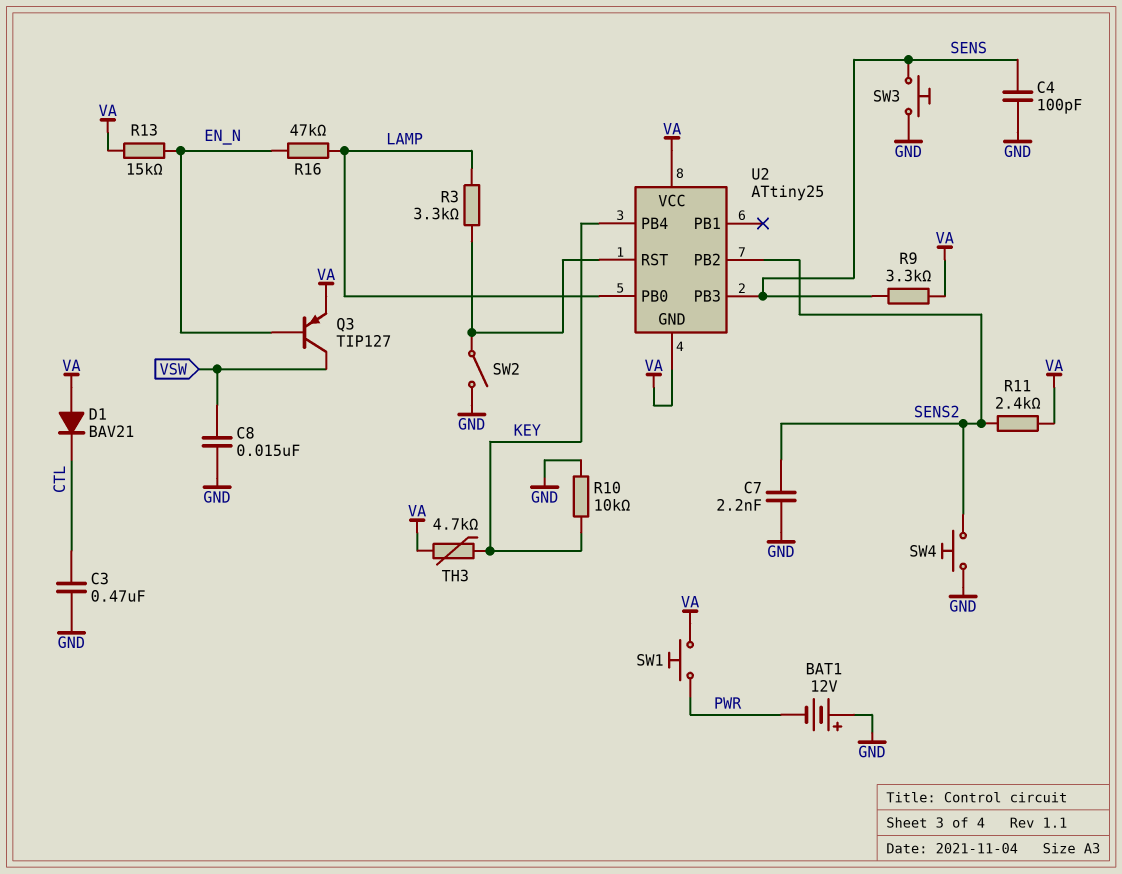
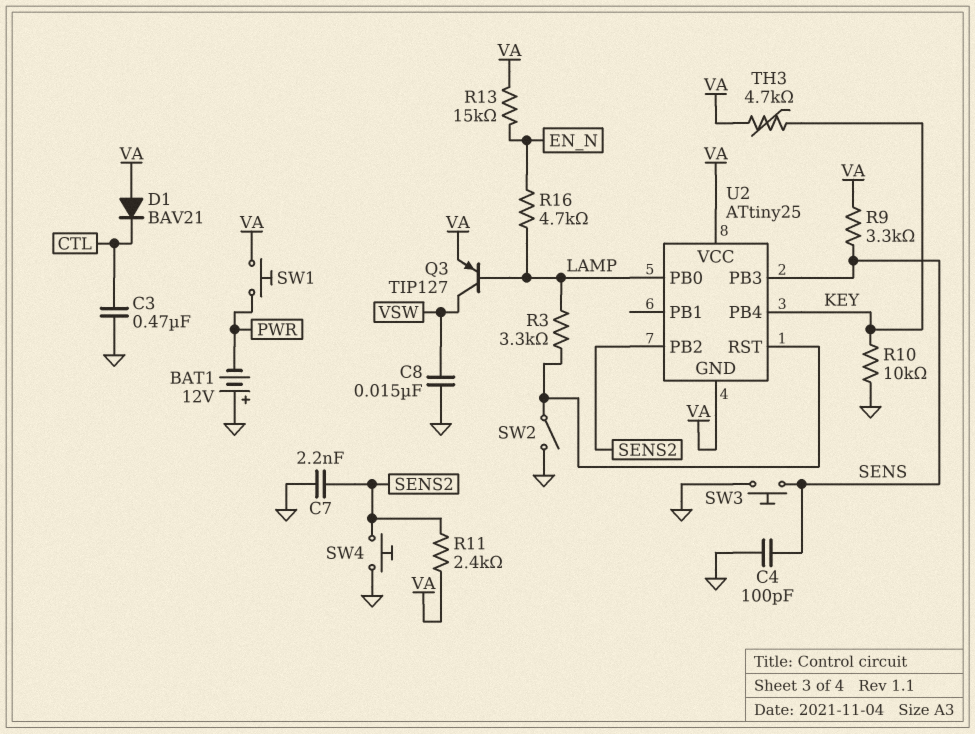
Q3: PNP TIP127 (B EN_N, C VSW, E VA) -> PNP TIP127 (B LAMP, C VSW, E VA)
R16: 47k (EN_N, LAMP) -> 4.7k (EN_N, LAMP)

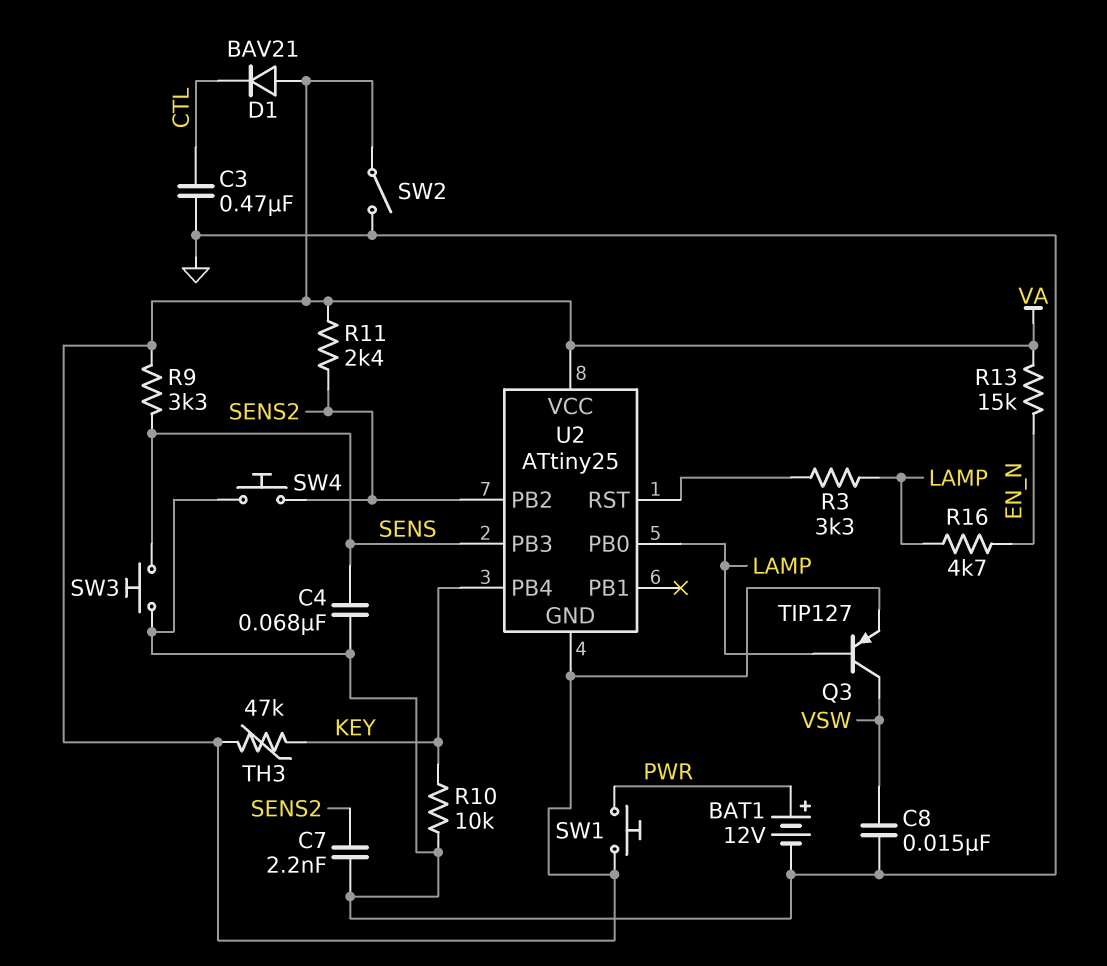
BAT1: 12V (plus GND, minus PWR) -> 12V (plus PWR, minus GND)
C4: 100pF (GND, SENS) -> 68nF (GND, SENS)
SW2: switch (GND, U2/RST) -> switch (GND, VA)
TH3: 4.7k (KEY, VA) -> 47k (KEY, VA)

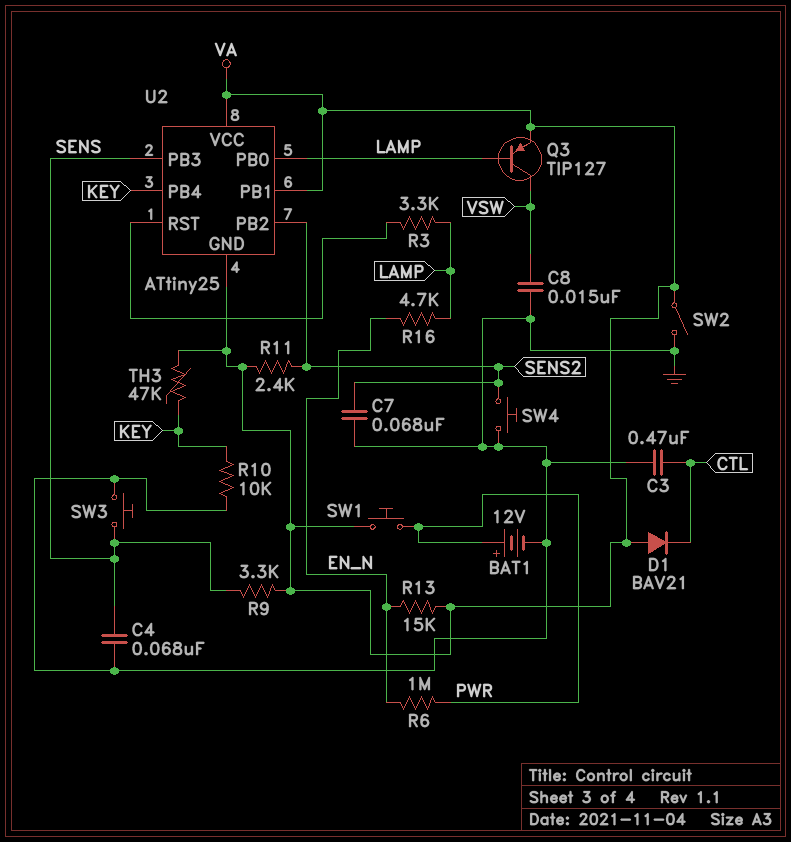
C7: 2.2nF (GND, SENS2) -> 68nF (GND, SENS2)
R6: none -> 1M (EN_N, PWR)
U2 pin PB1: none -> VA

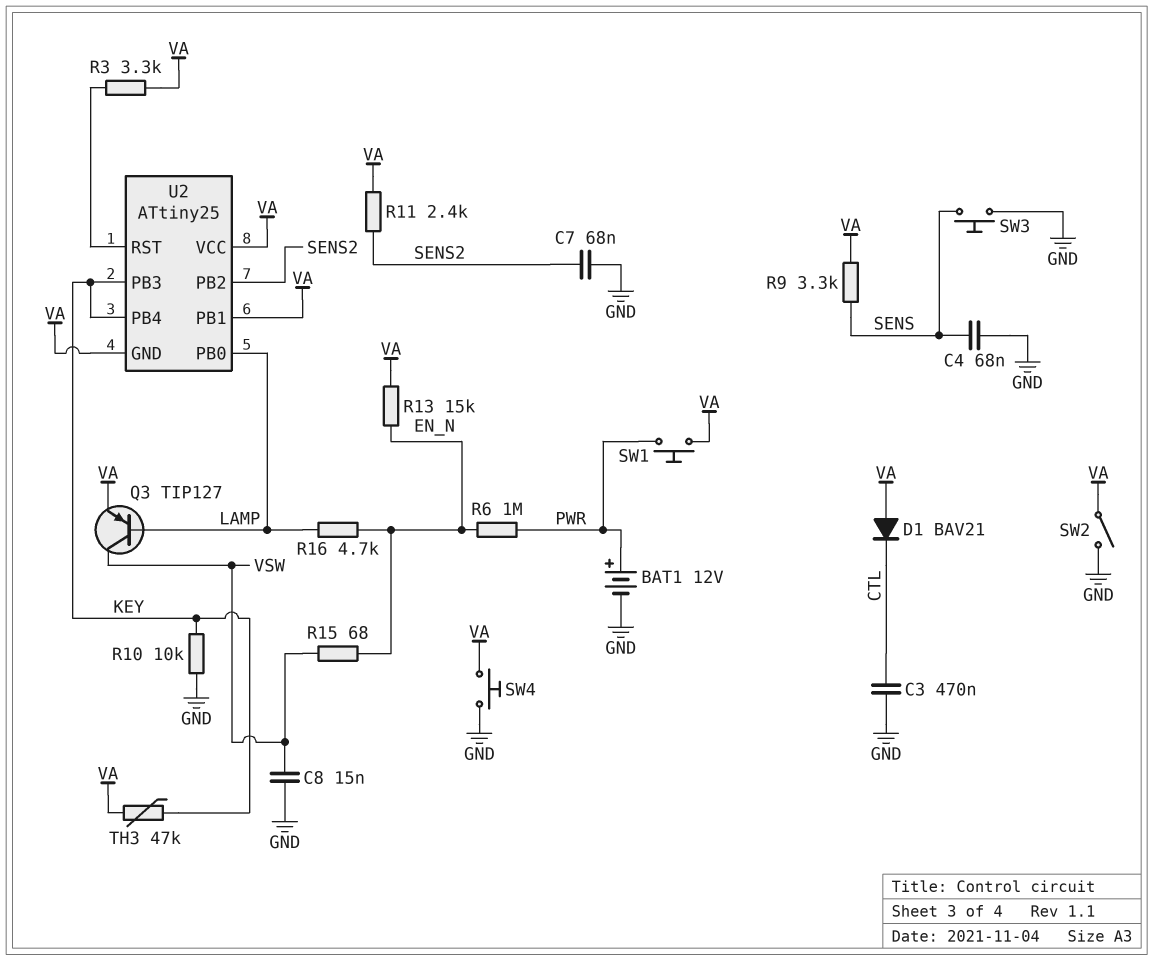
R3: 3.3k (LAMP, U2/RST) -> 3.3k (U2/RST, VA)
R15: none -> 68 (EN_N, VSW)
SW4: button (GND, SENS2) -> button (GND, VA)
U2 pin PB3: SENS -> KEY

